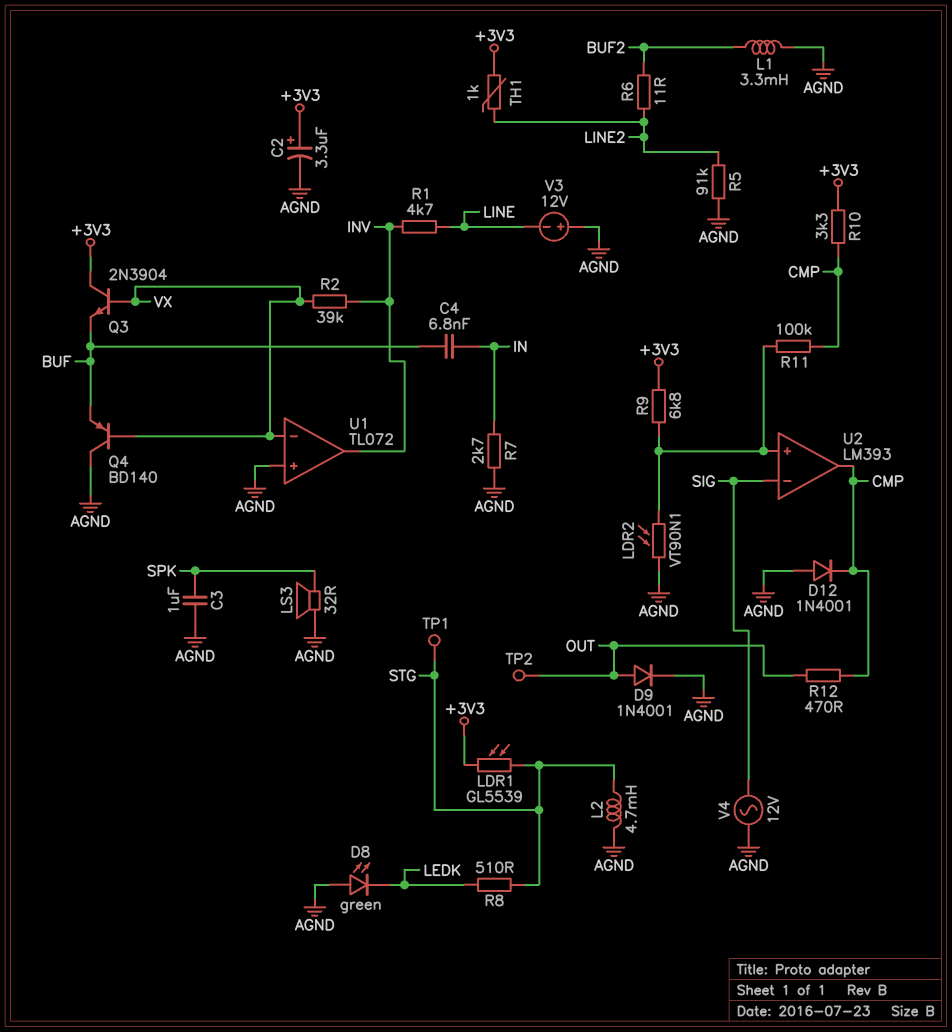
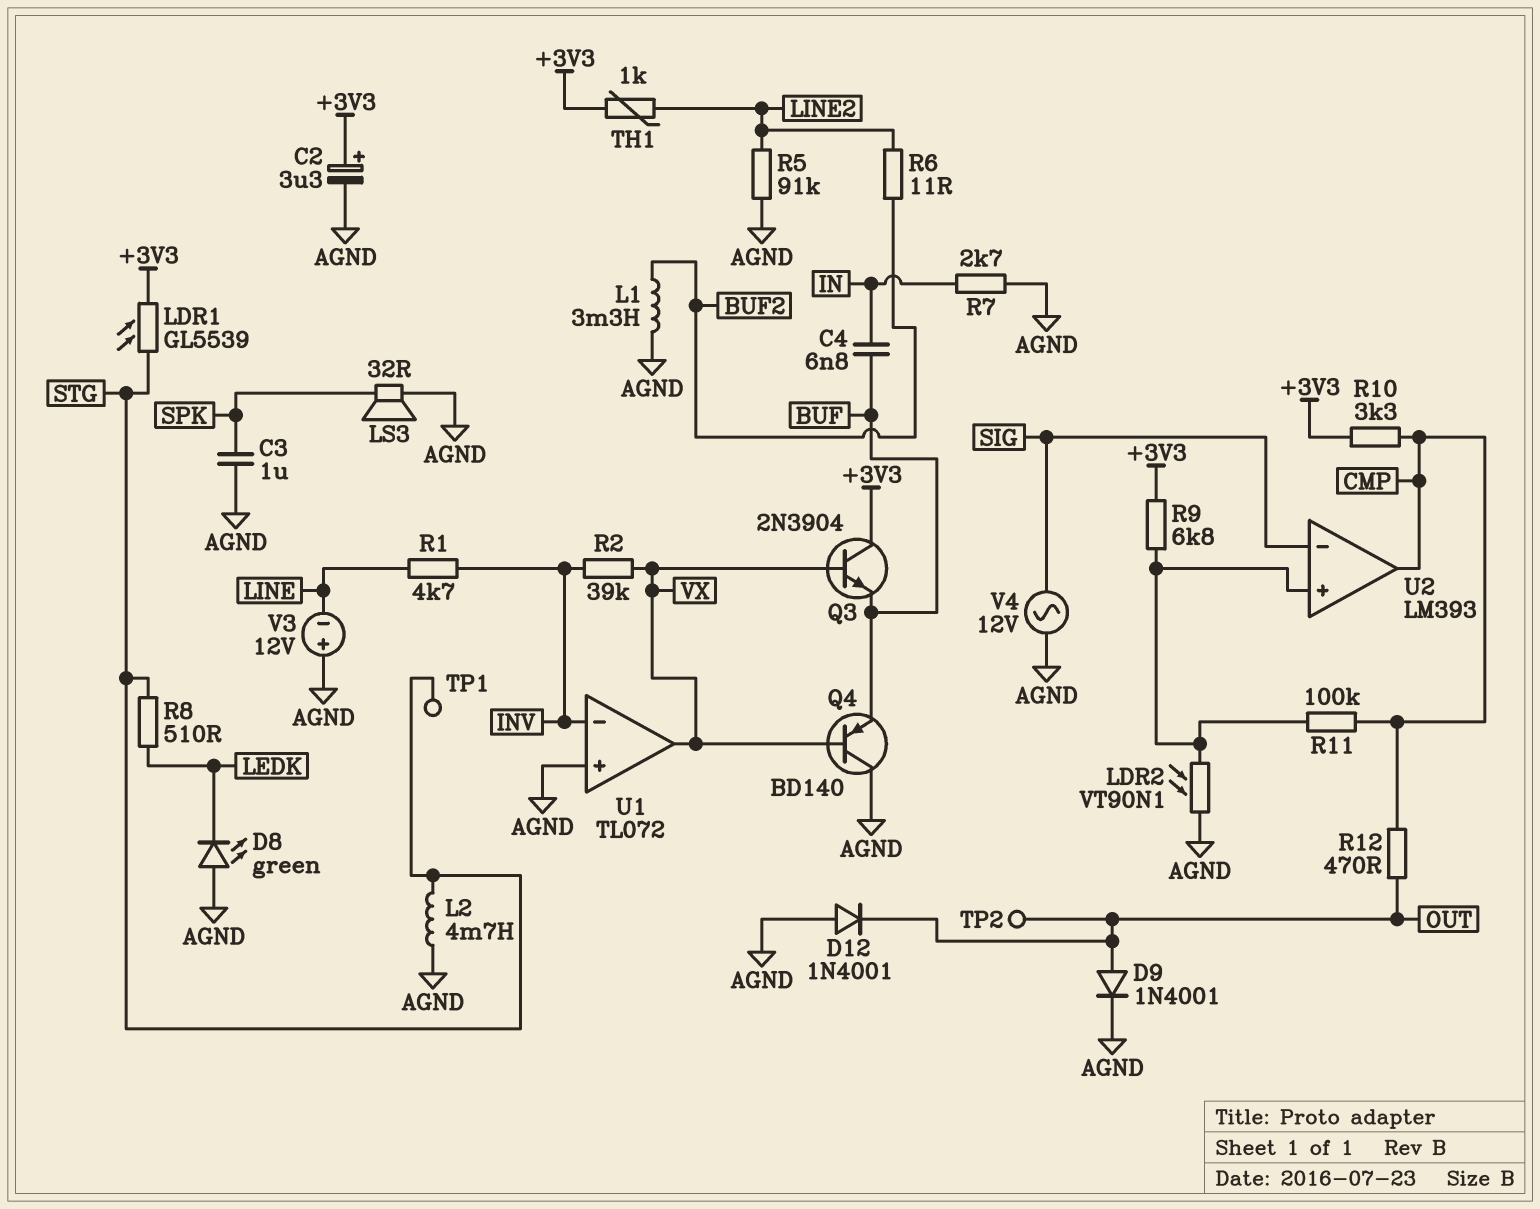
D12: diode 1N4001 (A AGND, K CMP) -> diode 1N4001 (A AGND, K OUT)
U1 pin in-: VX -> INV
U1 pin out: INV -> VX

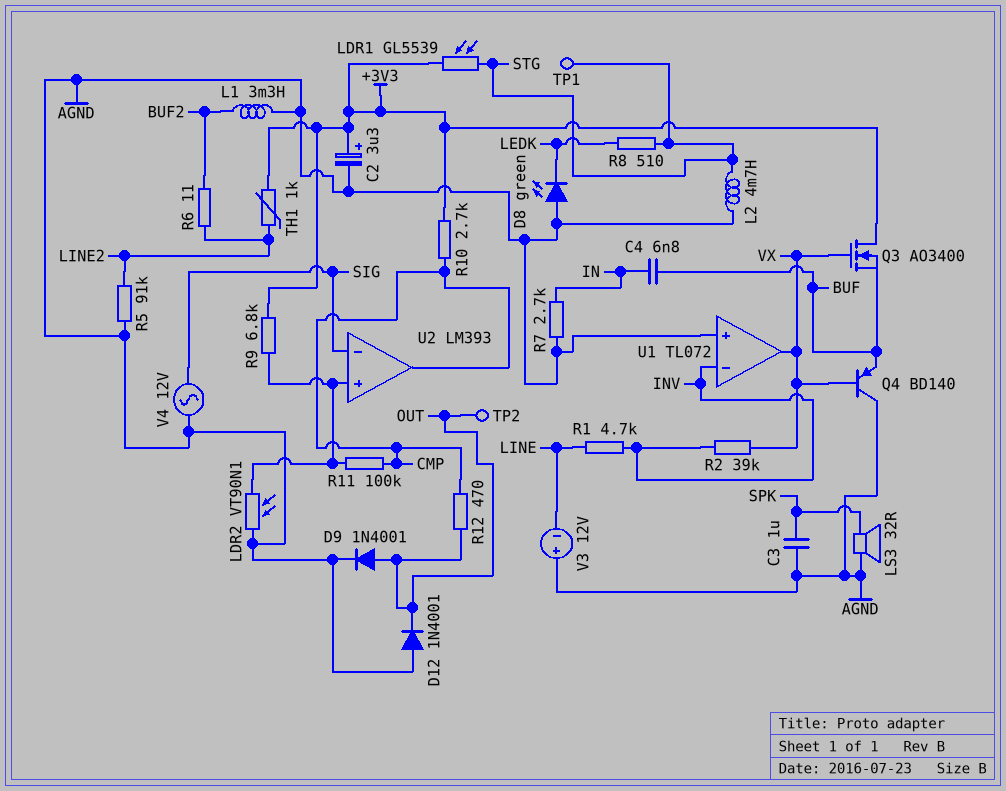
Q3: NPN 2N3904 (B VX, C +3V3, E BUF) -> NMOS AO3400 (G VX, D +3V3, S BUF)
R10: 3.3k (+3V3, CMP) -> 2.7k (+3V3, CMP)

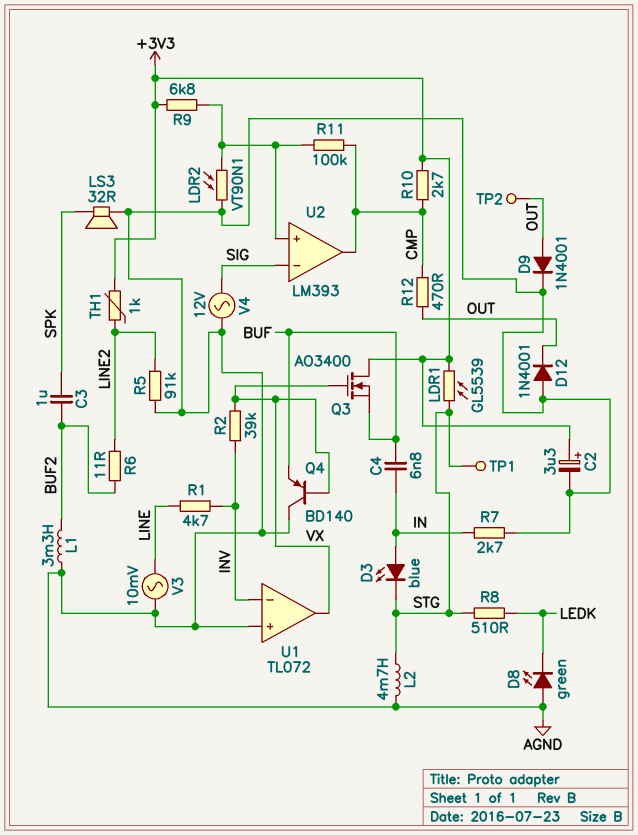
C3: 1uF (AGND, SPK) -> 1uF (BUF2, SPK)
D3: none -> LED blue (A IN, K STG)
V3: 12V (plus AGND, minus LINE) -> AC 10mV (AGND, LINE)

